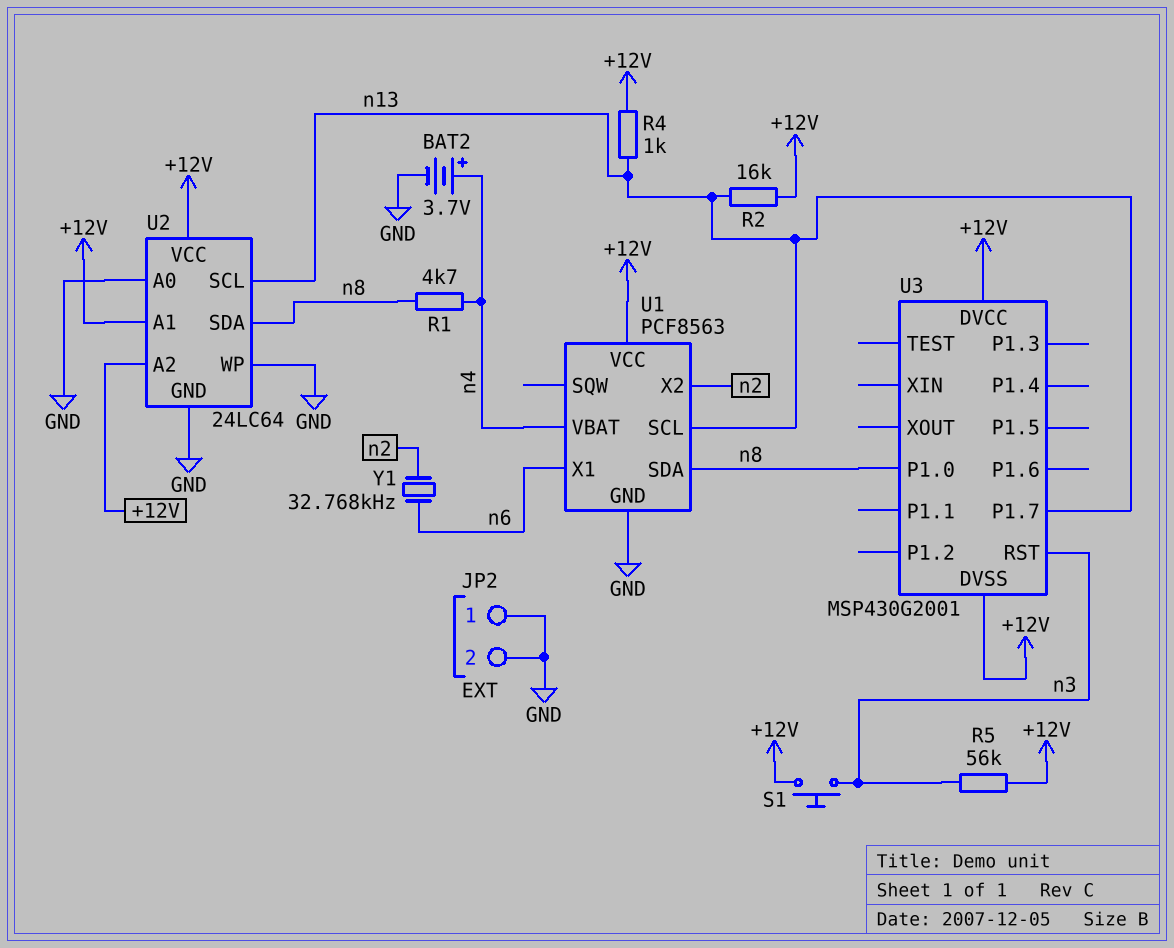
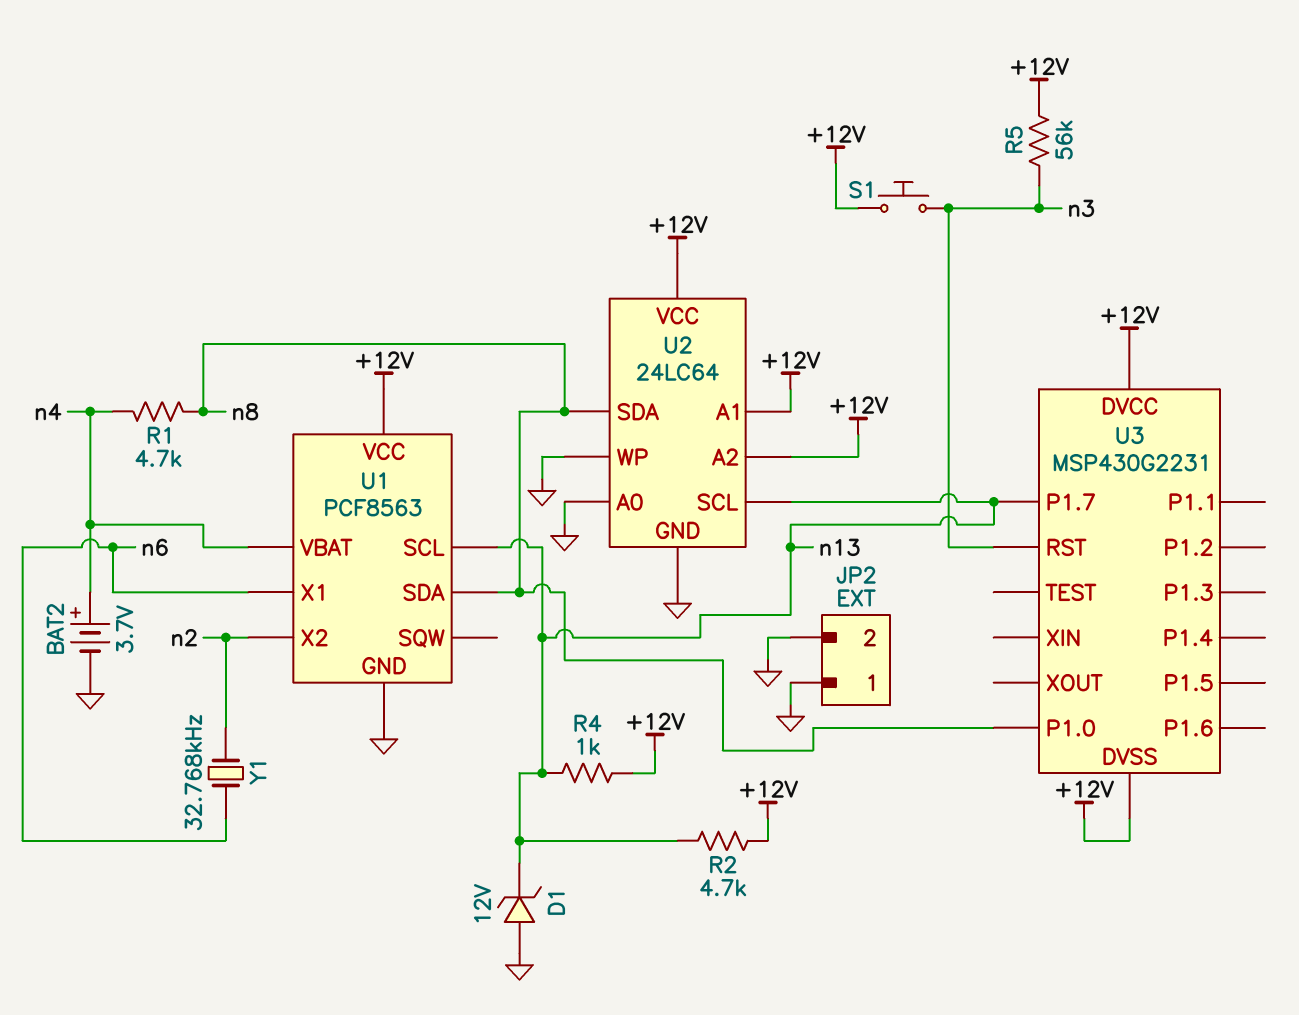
D1: none -> zener 12V (A GND, K n13)
R2: 16k (+12V, n13) -> 4.7k (+12V, n13)
U3: MSP430G2001 -> MSP430G2231

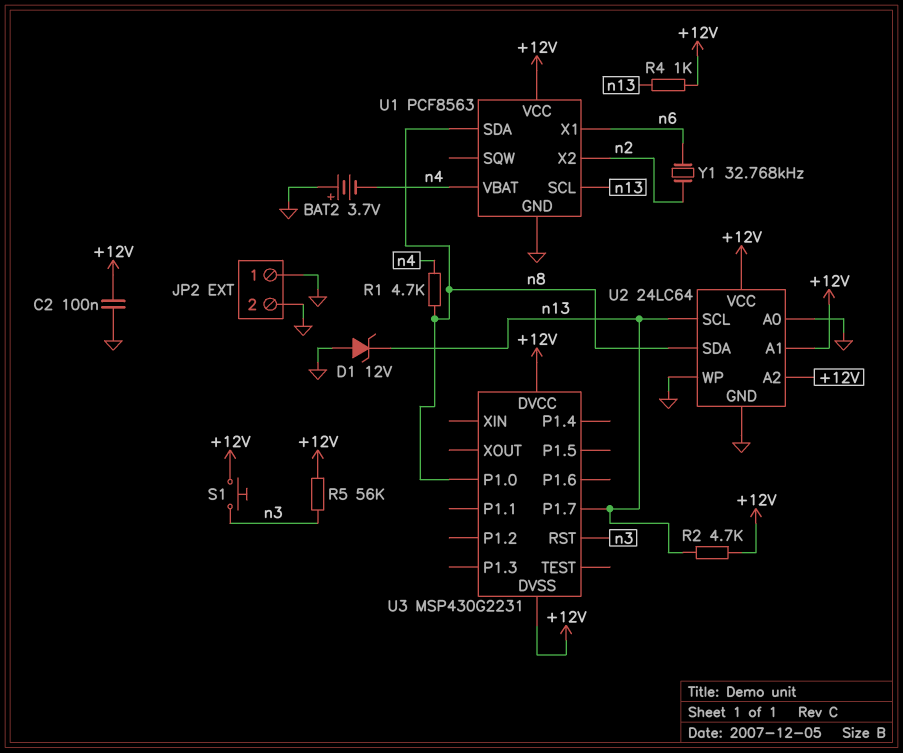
BAT2: 3.7V (plus n4, minus GND) -> 3.7V (plus GND, minus n4)
C2: none -> 100nF (+12V, GND)

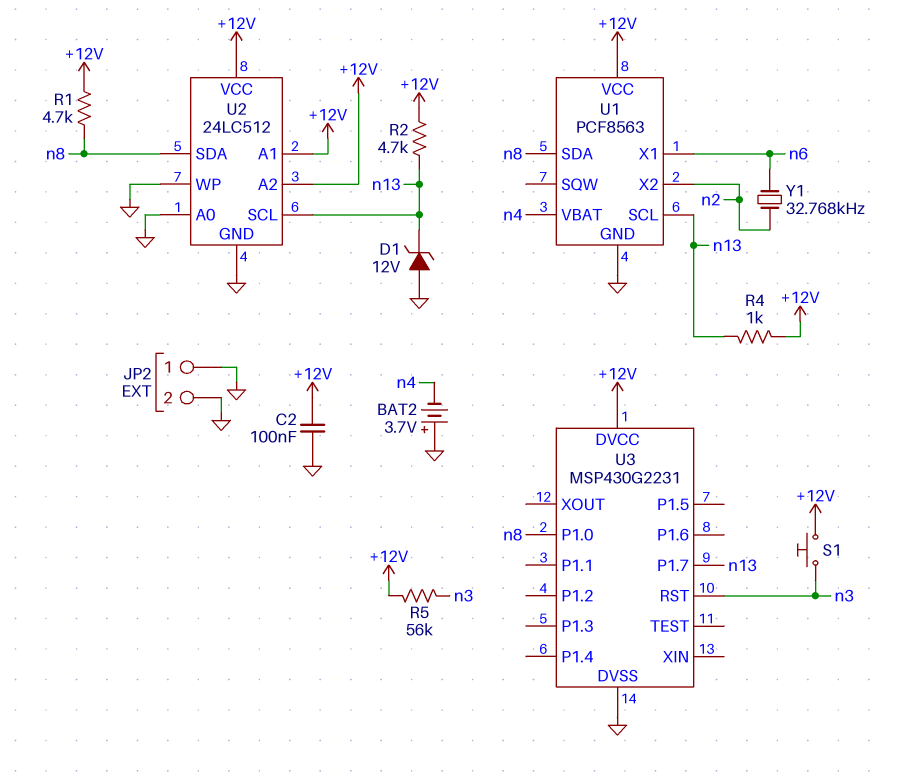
R1: 4.7k (n4, n8) -> 4.7k (+12V, n8)
U2: 24LC64 -> 24LC512
U3 pin DVSS: +12V -> GND

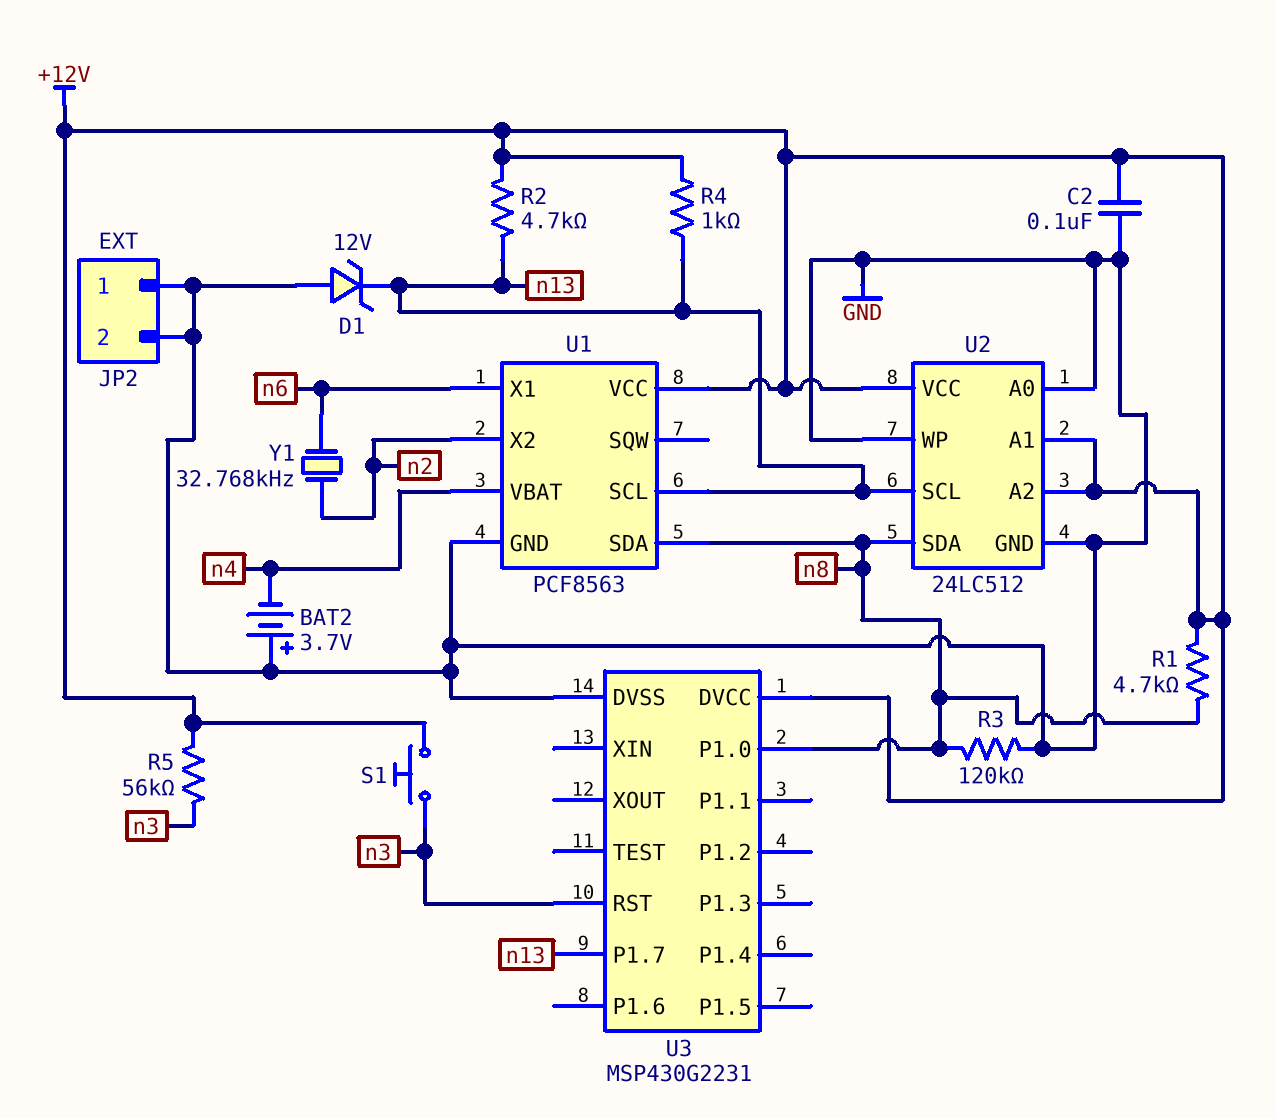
R3: none -> 120k (GND, n8)

